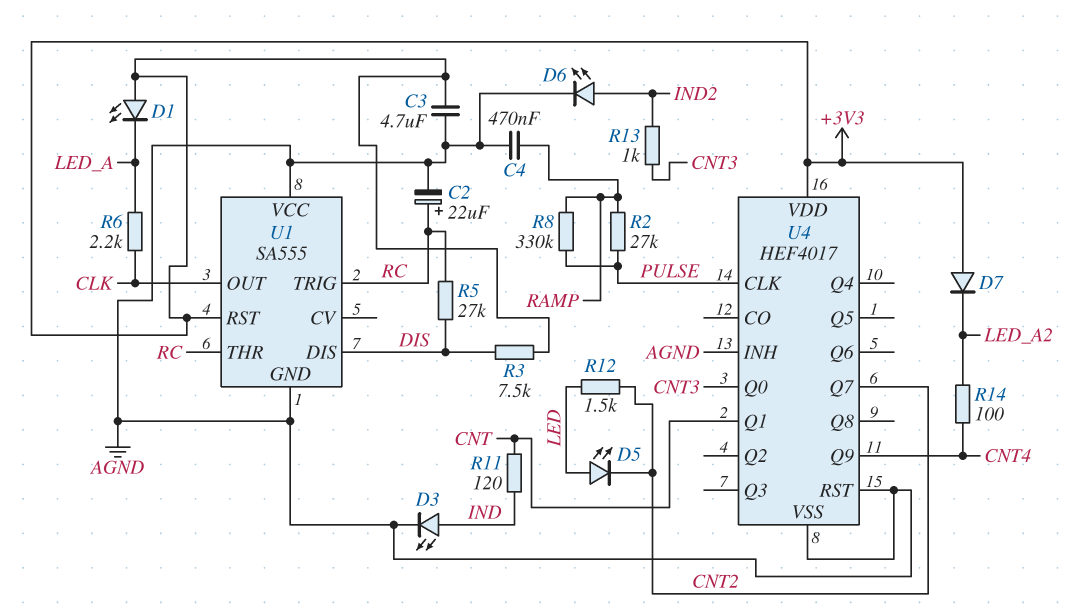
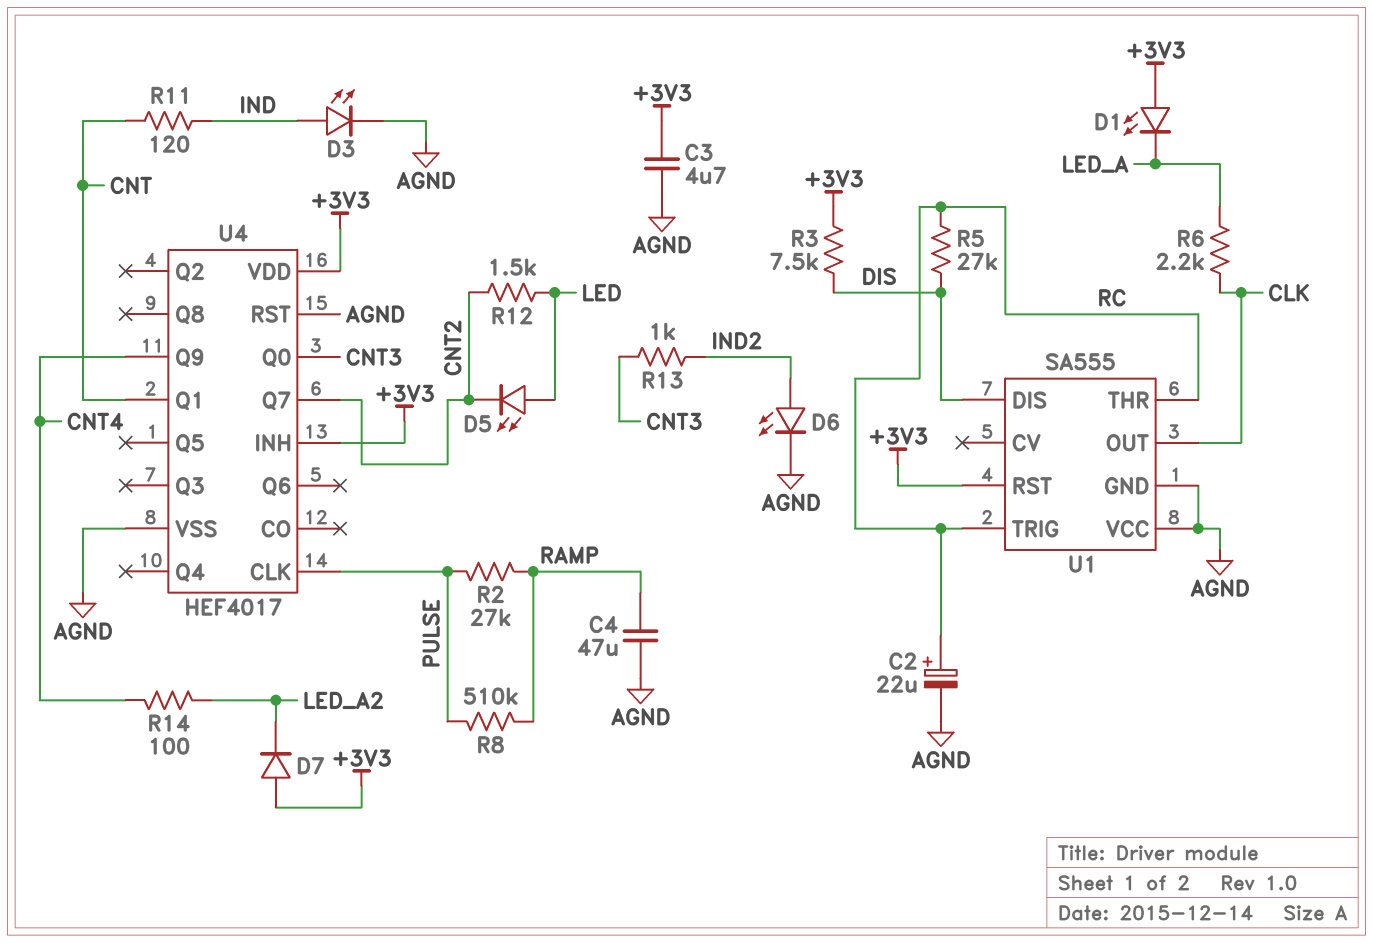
C4: 470nF (AGND, RAMP) -> 47uF (AGND, RAMP)
R8: 330k (PULSE, RAMP) -> 510k (PULSE, RAMP)
U4 pin INH: AGND -> +3V3

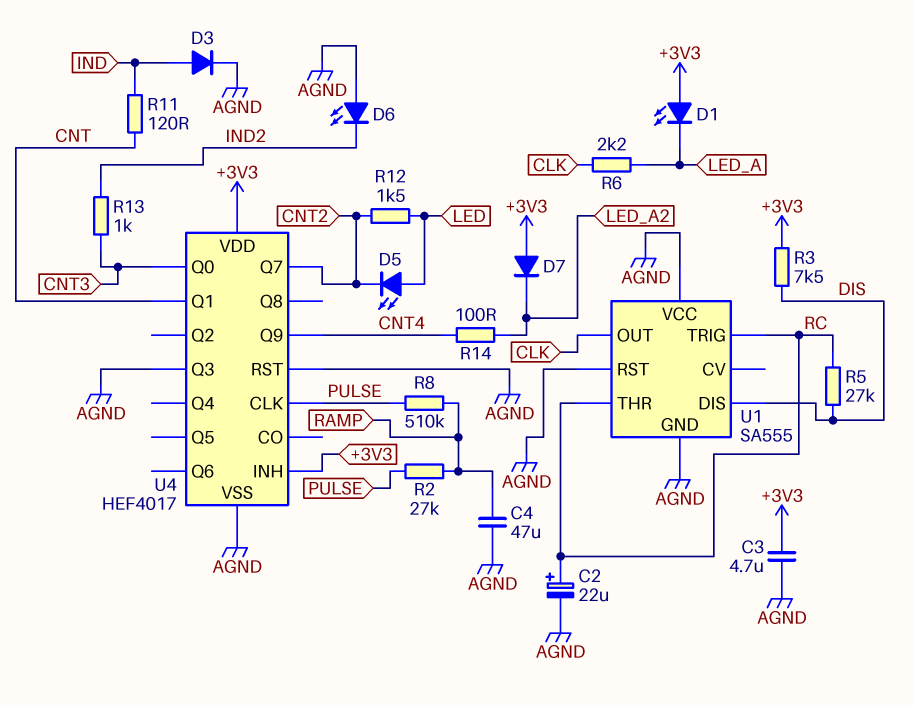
D3: LED (A IND, K AGND) -> diode (A IND, K AGND)
D6: LED (A IND2, K AGND) -> LED (A AGND, K IND2)
U1 pin RST: +3V3 -> AGND
U4 pin Q3: none -> AGND

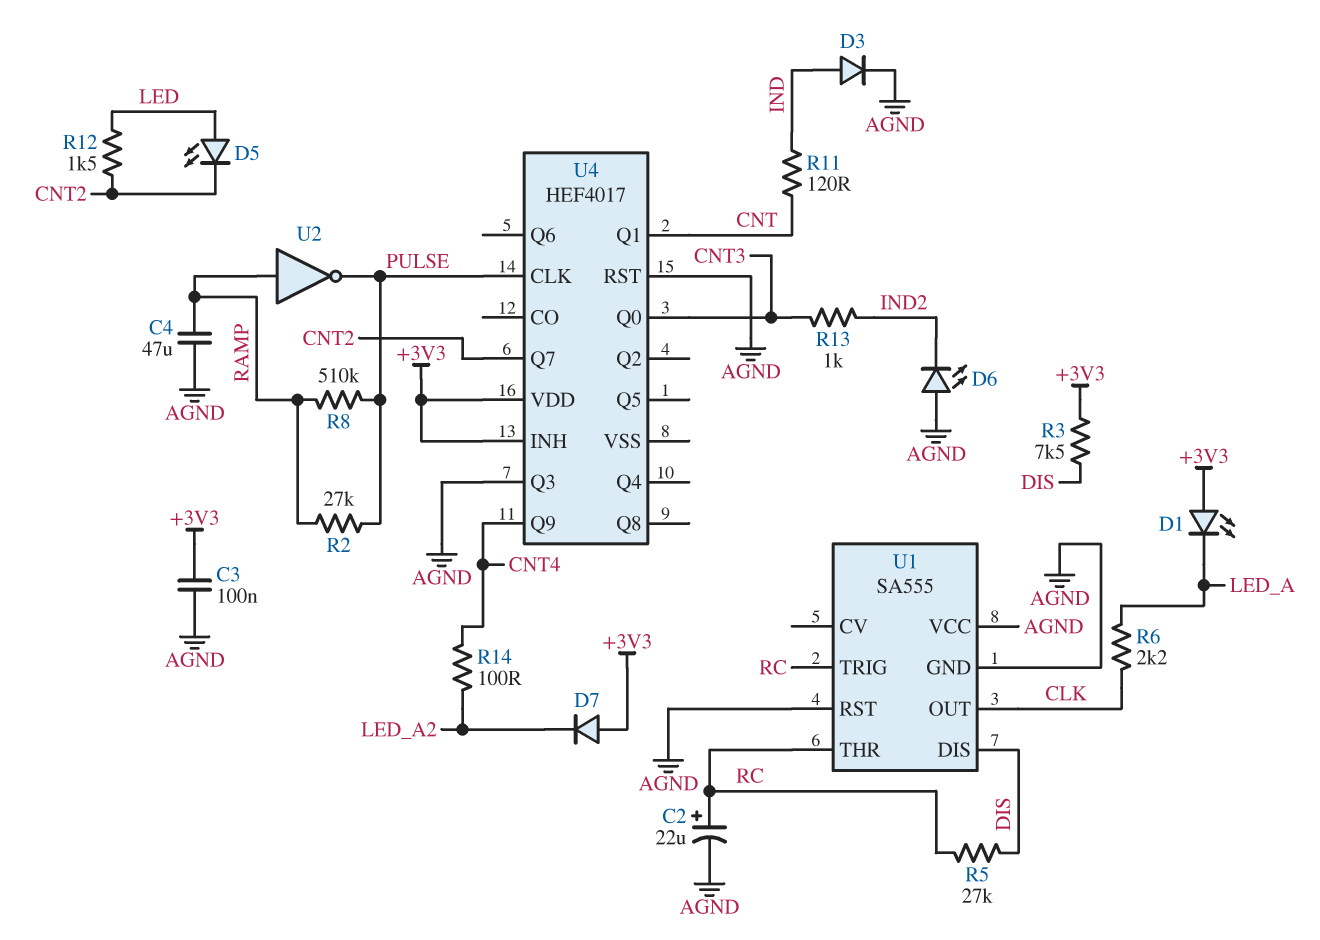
C3: 4.7uF (+3V3, AGND) -> 100nF (+3V3, AGND)
U2: none -> NOT (in RAMP, out PULSE)
U4 pin VSS: AGND -> none

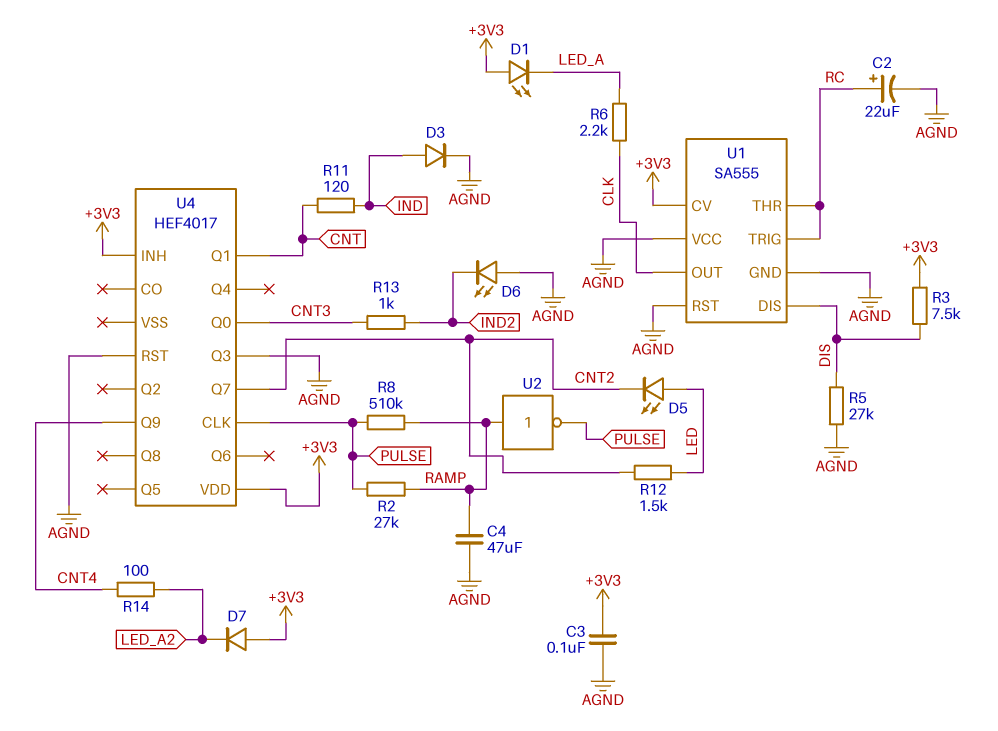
R5: 27k (DIS, RC) -> 27k (AGND, DIS)
U1 pin CV: none -> +3V3

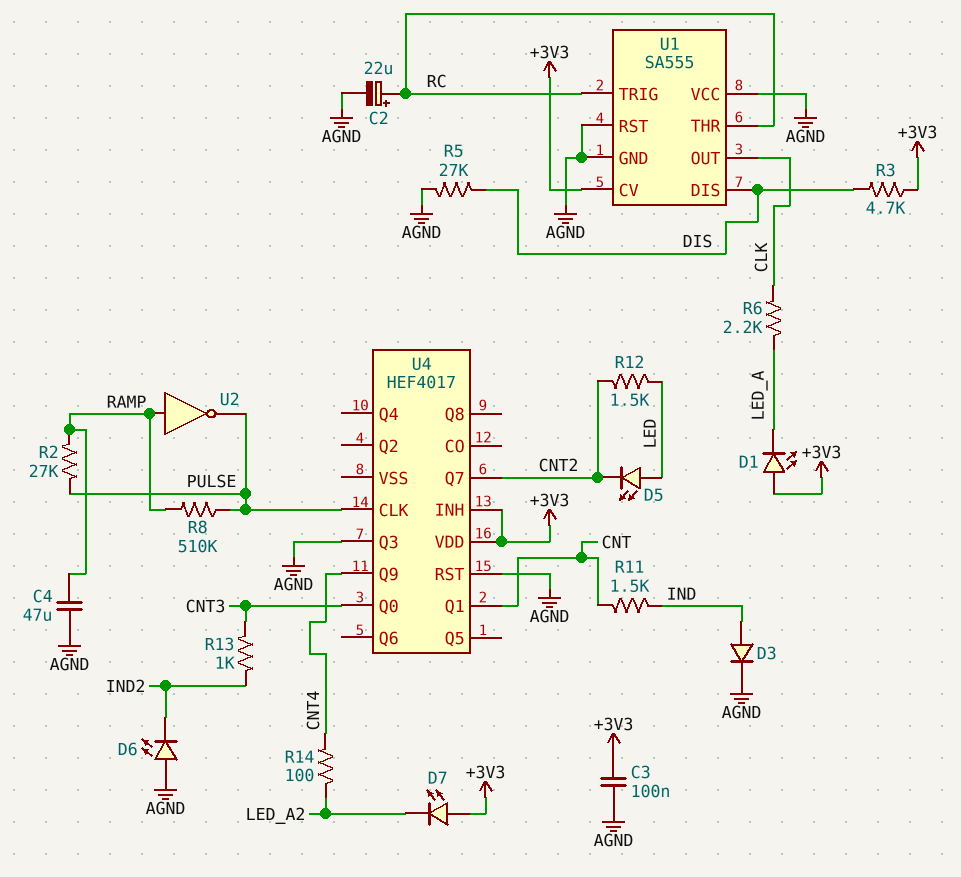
D7: diode (A +3V3, K LED_A2) -> LED (A +3V3, K LED_A2)
R3: 7.5k (+3V3, DIS) -> 4.7k (+3V3, DIS)
R11: 120 (CNT, IND) -> 1.5k (CNT, IND)

